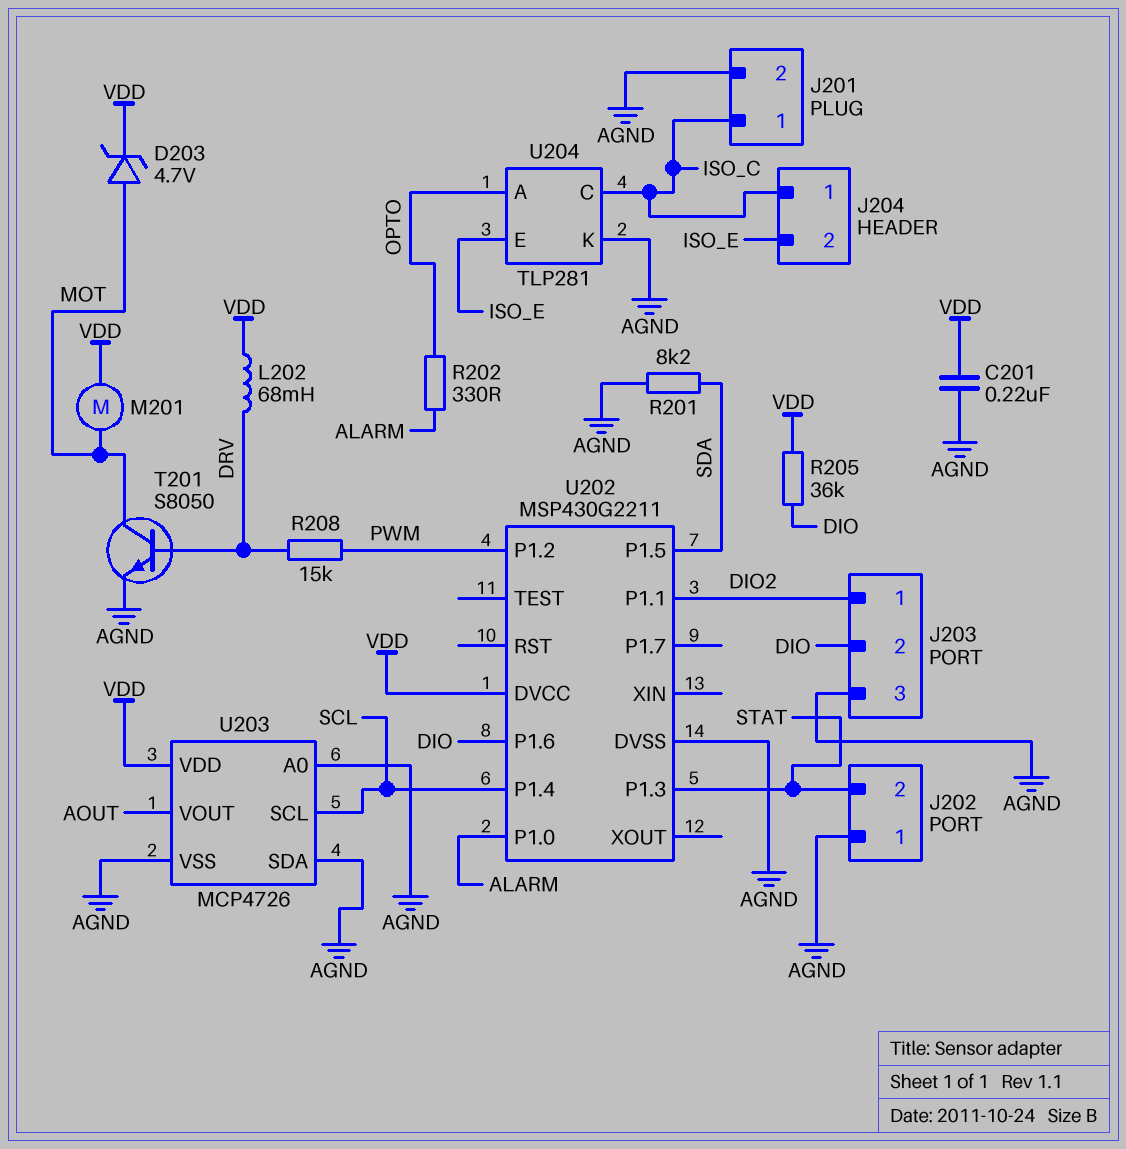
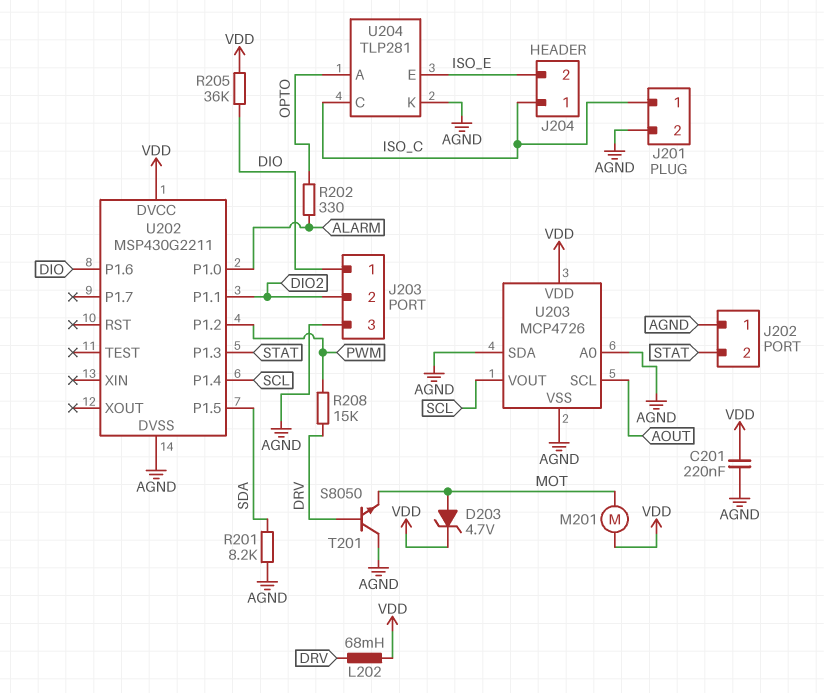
J203 pin 1: DIO2 -> DIO
J203 pin 2: DIO -> DIO2
T201: NPN S8050 (B DRV, C MOT, E AGND) -> NPN S8050 (B DRV, C AGND, E MOT)
U203 pin SCL: SCL -> AOUT
U203 pin VOUT: AOUT -> SCL

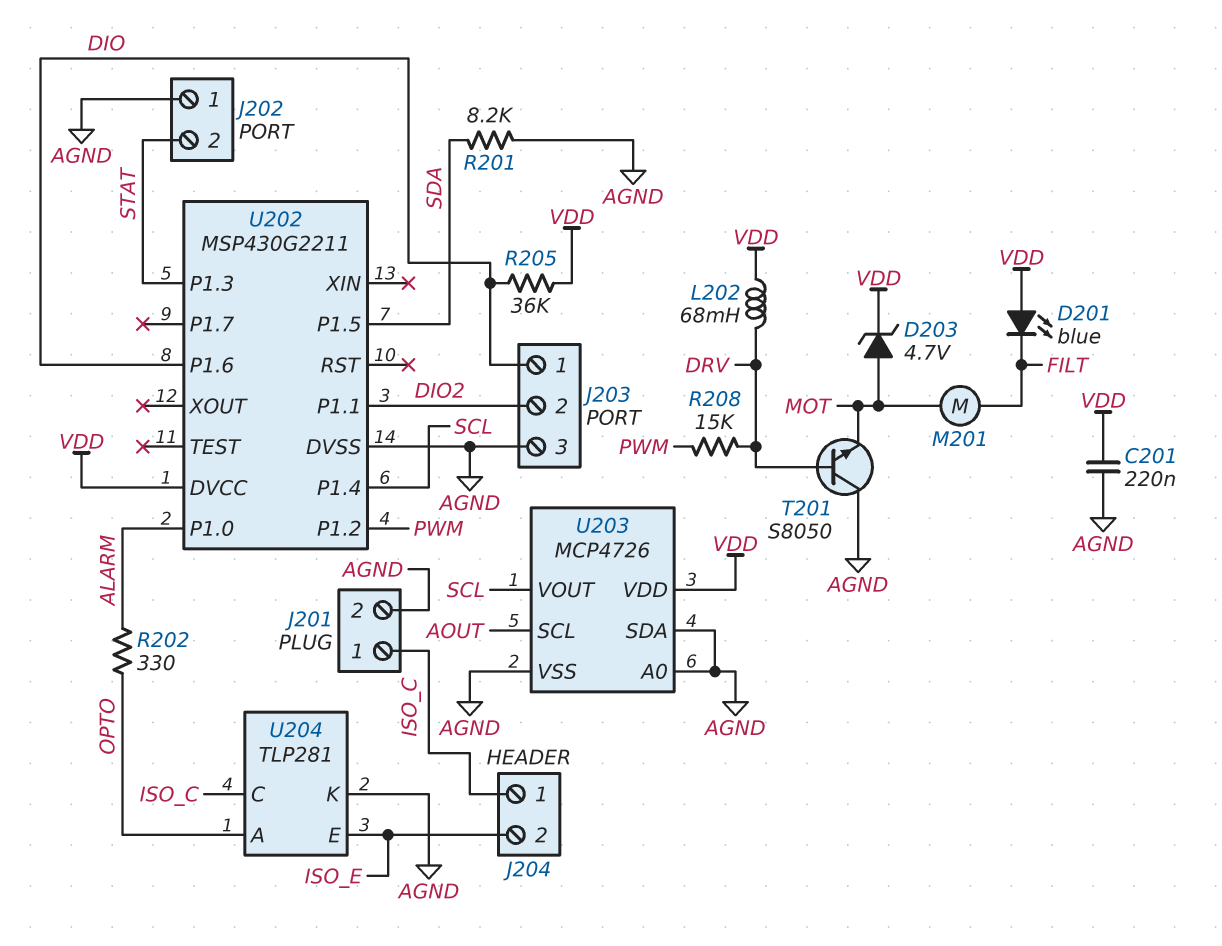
D201: none -> LED blue (A VDD, K FILT)
M201: motor (MOT, VDD) -> motor (FILT, MOT)

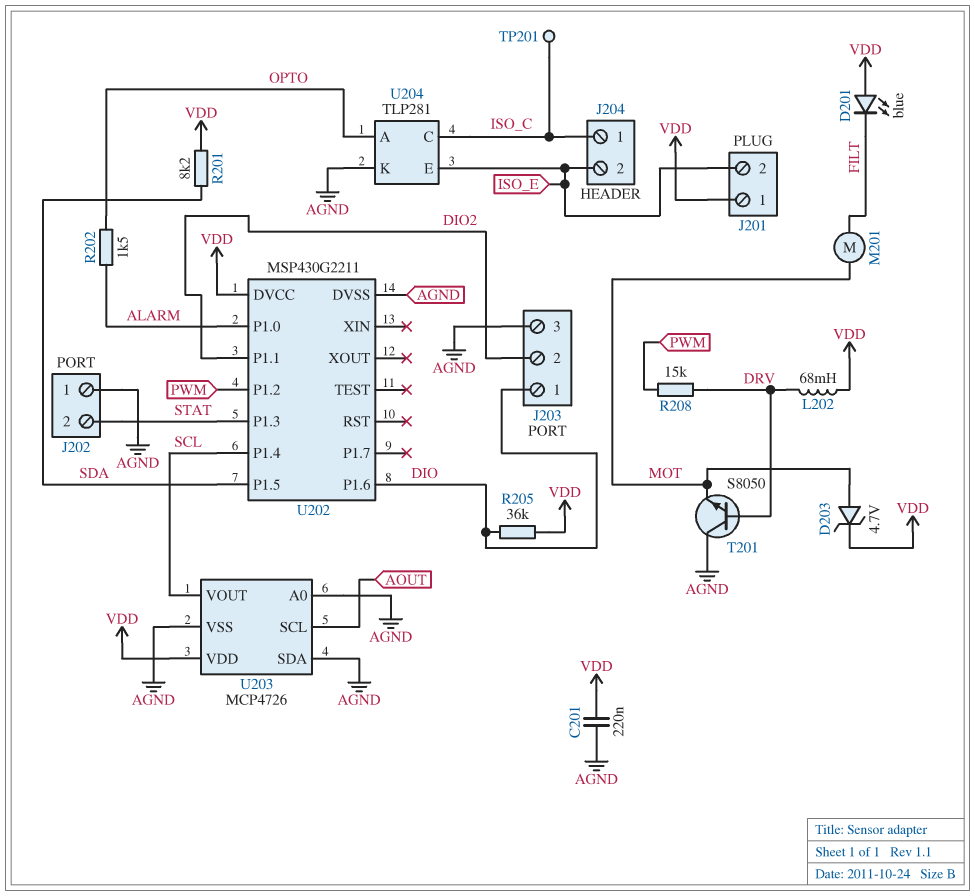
J201 pin 1: ISO_C -> VDD
J201 pin 2: AGND -> ISO_E
R201: 8.2k (AGND, SDA) -> 8.2k (SDA, VDD)
R202: 330 (ALARM, OPTO) -> 1.5k (ALARM, OPTO)
TP201: none -> test point (ISO_C)

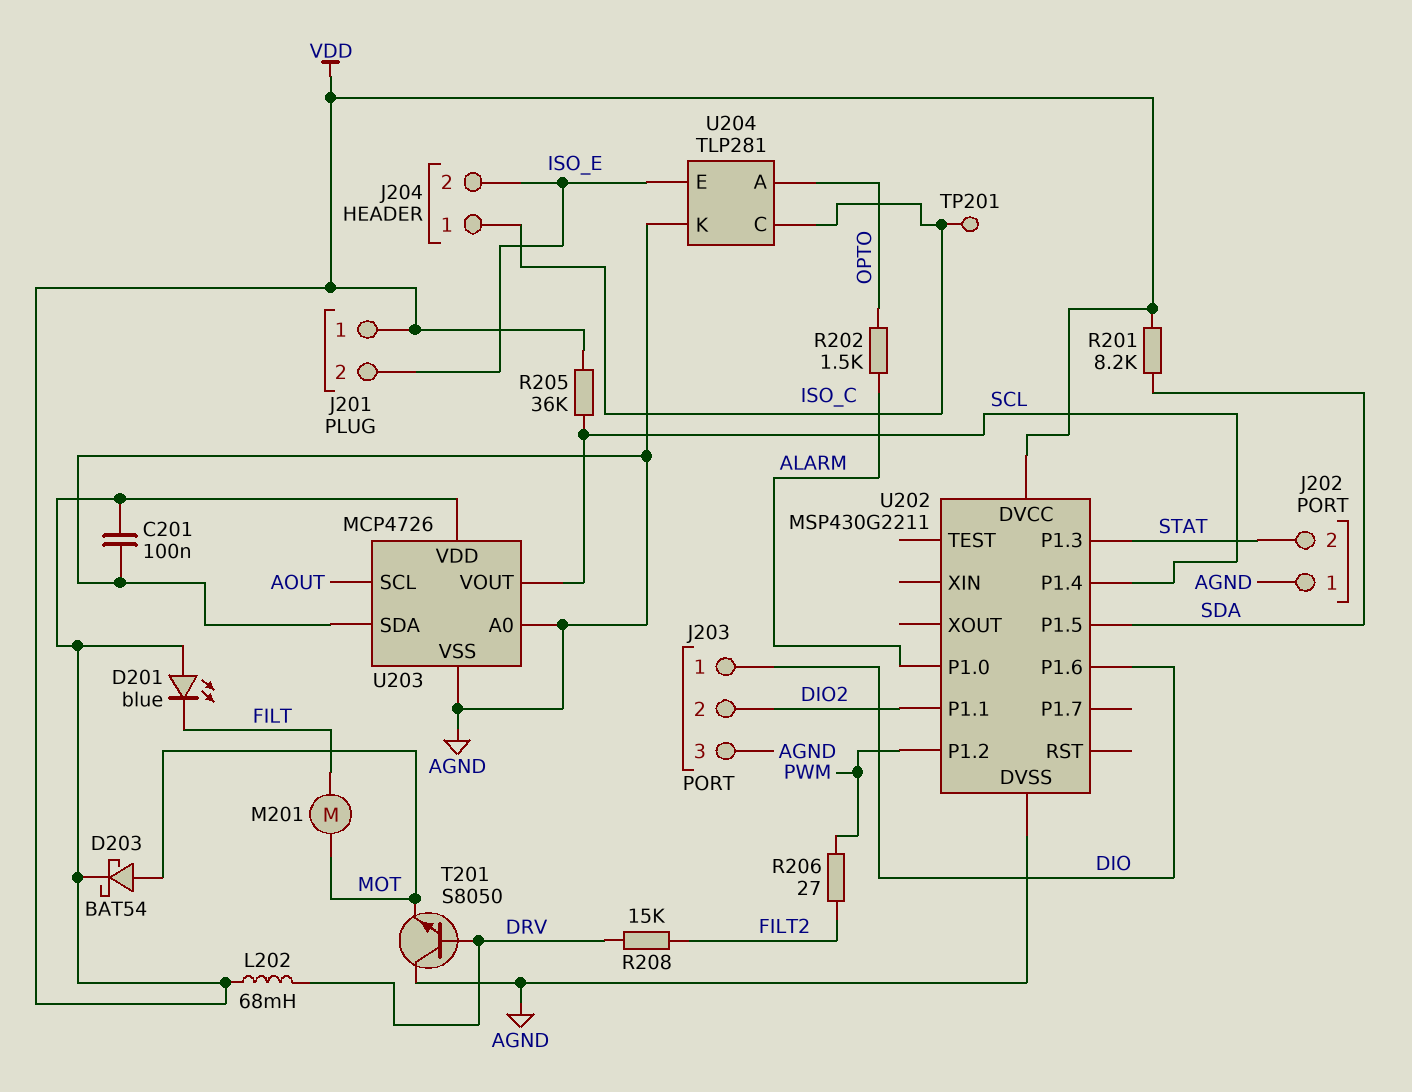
C201: 220nF (AGND, VDD) -> 100nF (AGND, VDD)
D203: zener 4.7V (A MOT, K VDD) -> schottky BAT54 (A MOT, K VDD)
R205: 36k (DIO, VDD) -> 36k (SCL, VDD)
R206: none -> 27 (FILT2, PWM)
R208: 15k (DRV, PWM) -> 15k (DRV, FILT2)

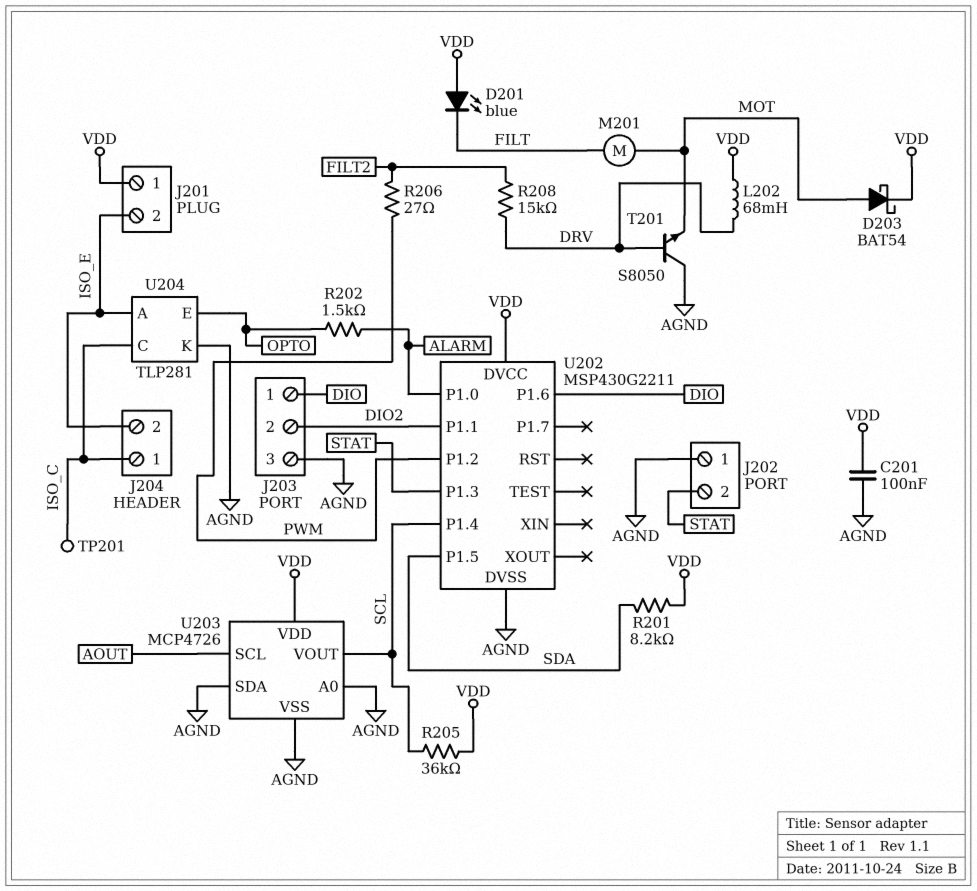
U204 pin A: OPTO -> ISO_E
U204 pin E: ISO_E -> OPTO

